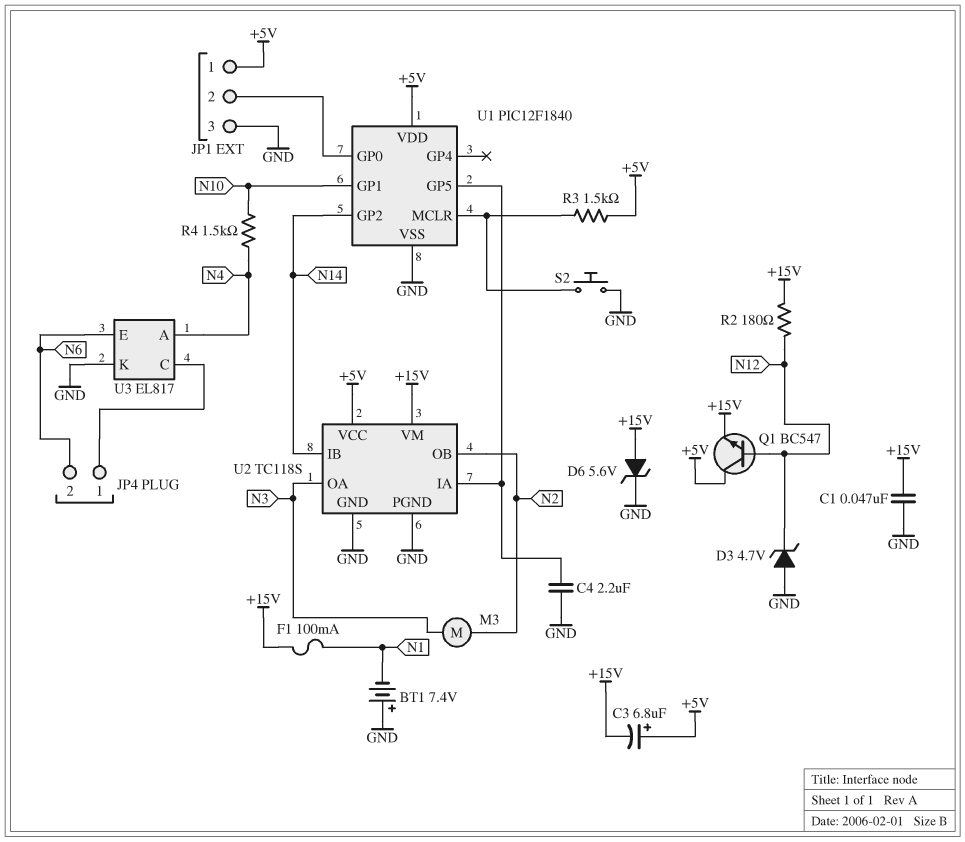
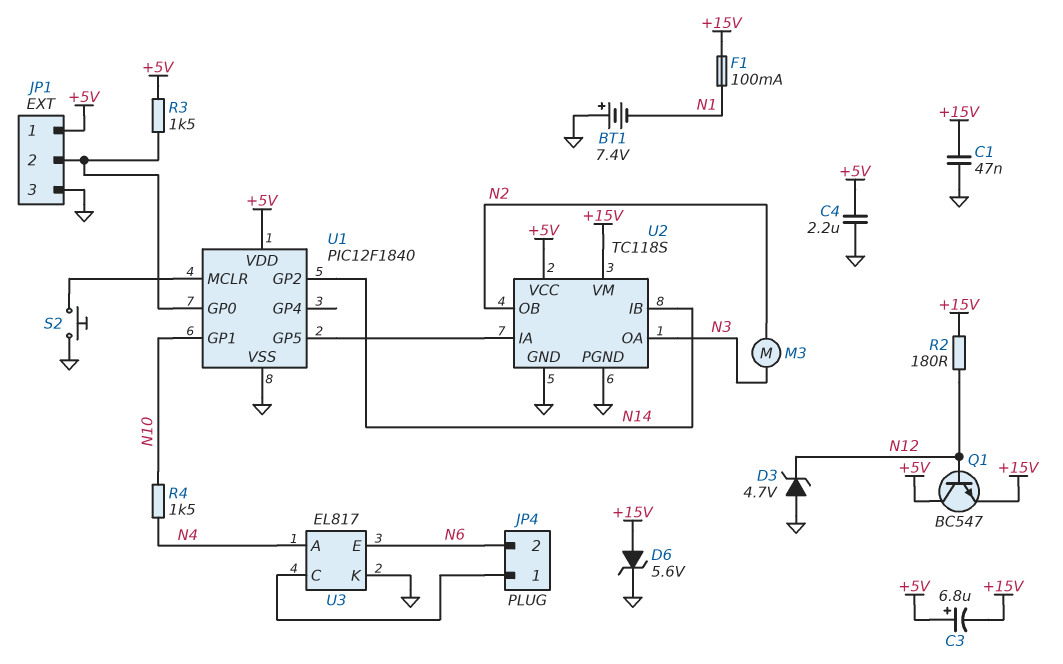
C4: 2.2uF (GND, U1/GP5) -> 2.2uF (+5V, GND)
R3: 1.5k (+5V, U1/MCLR) -> 1.5k (+5V, JP1/2)

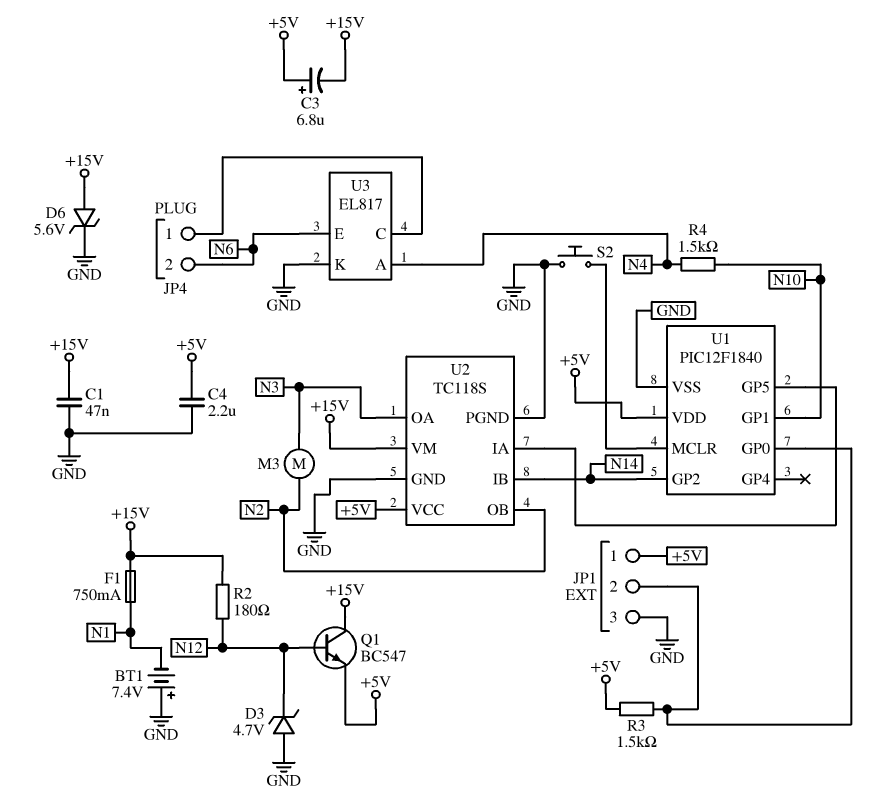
F1: 100mA (+15V, N1) -> 750mA (+15V, N1)
Q1: NPN BC547 (B N12, C +5V, E +15V) -> NPN BC547 (B N12, C +15V, E +5V)

